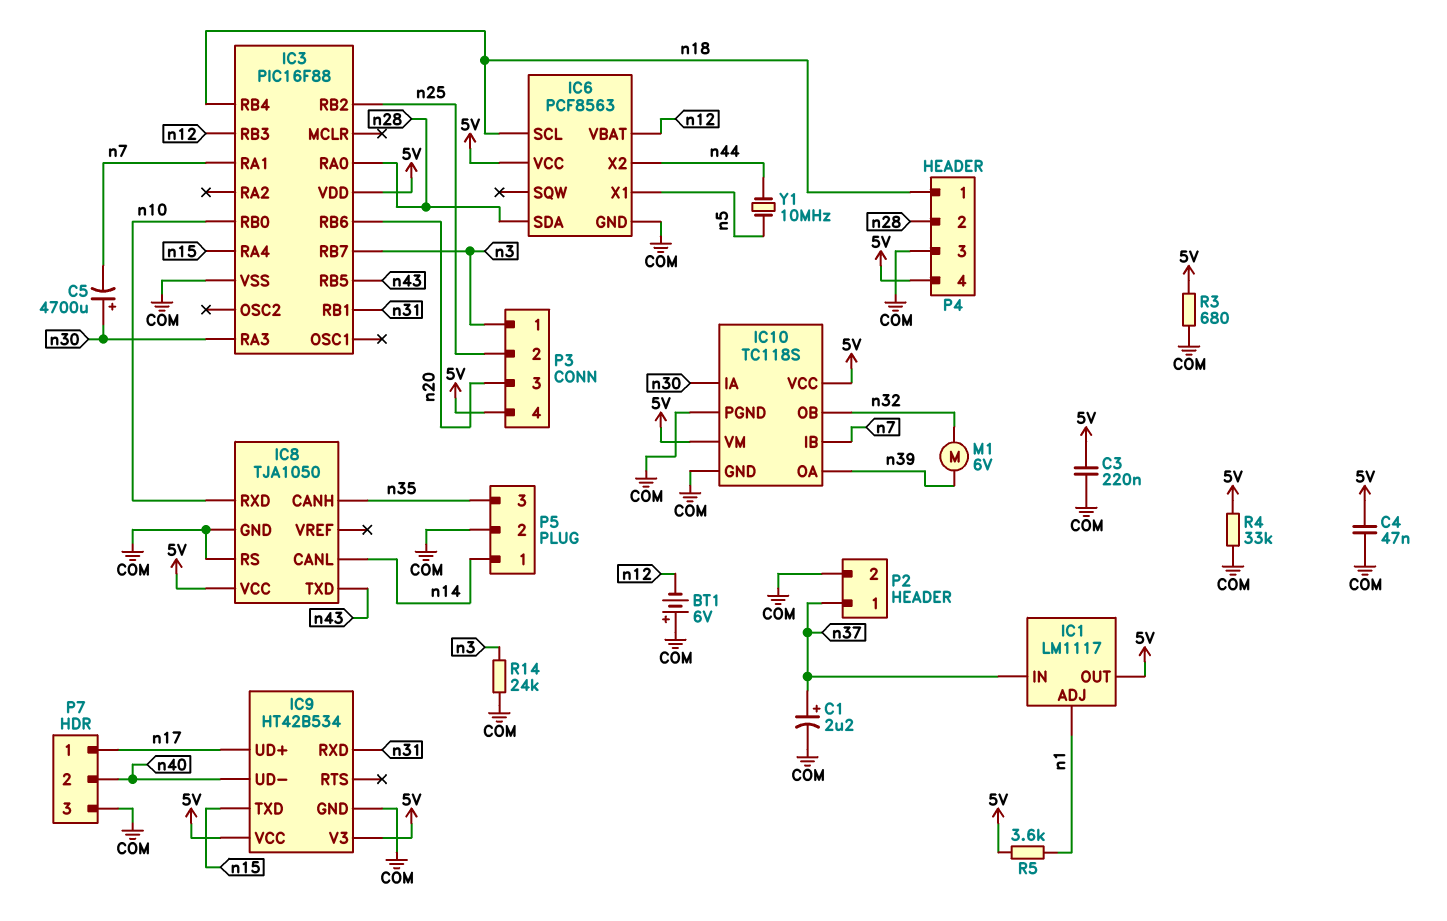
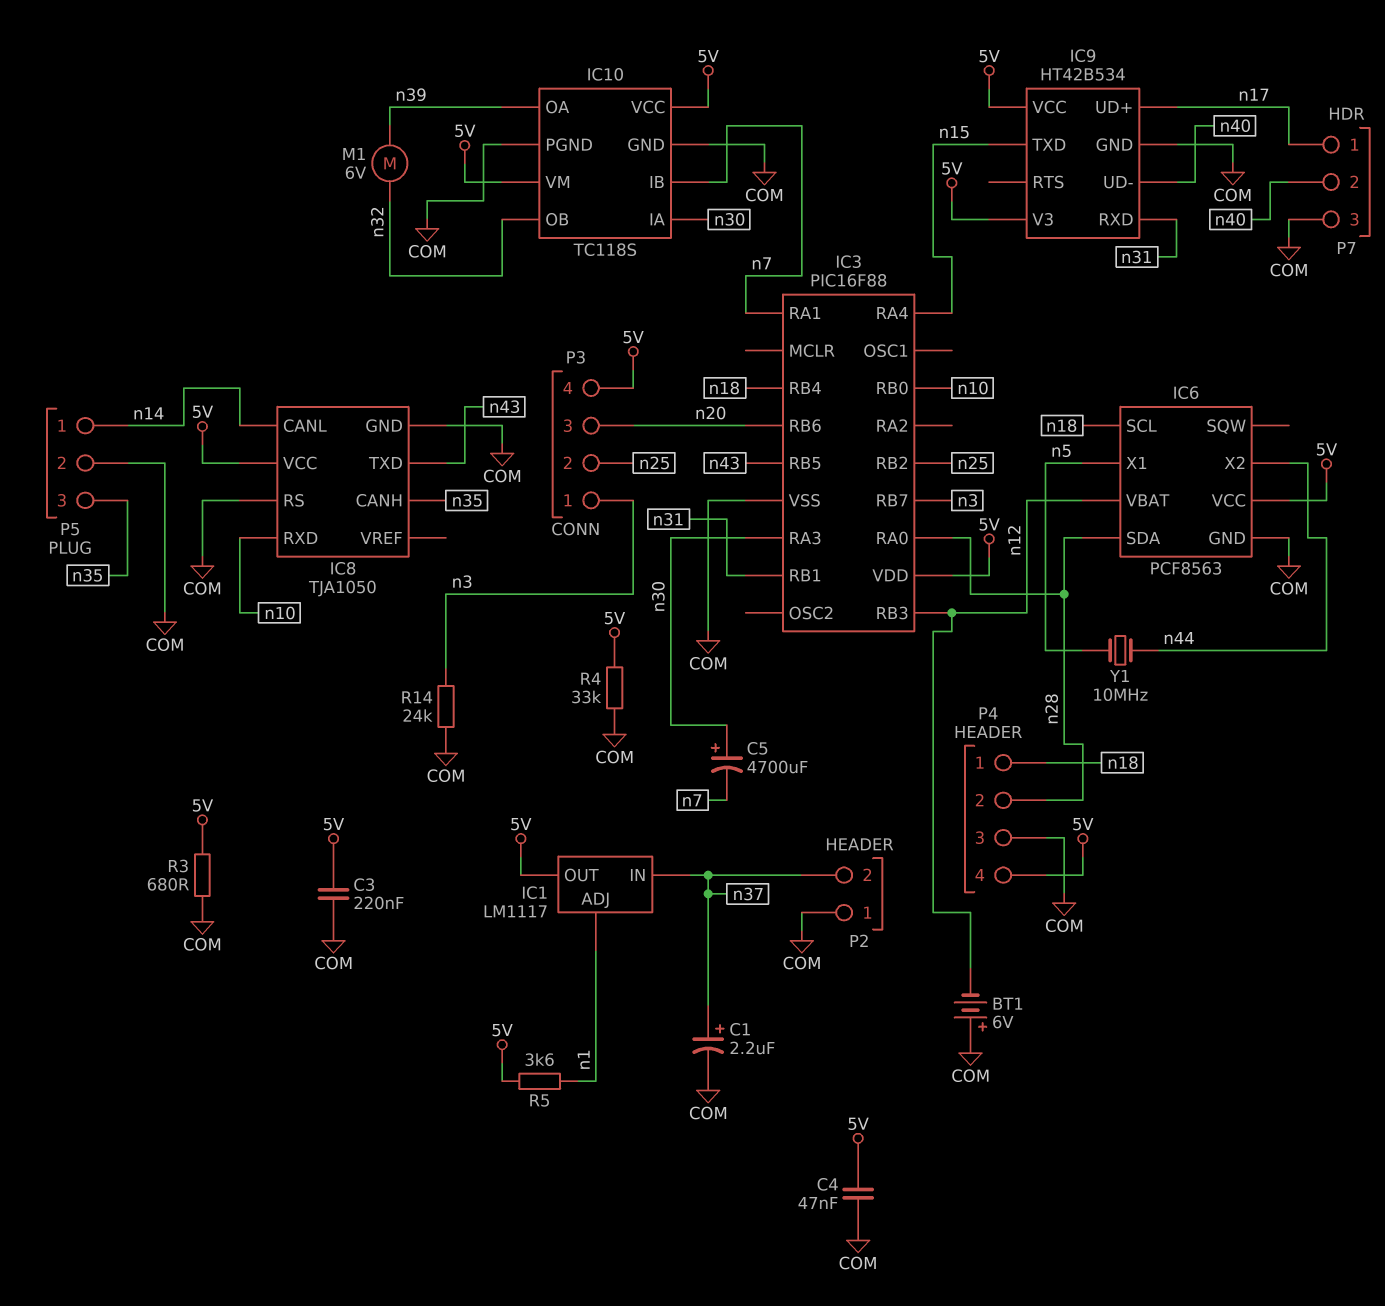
P2 pin 1: n37 -> COM
P2 pin 2: COM -> n37

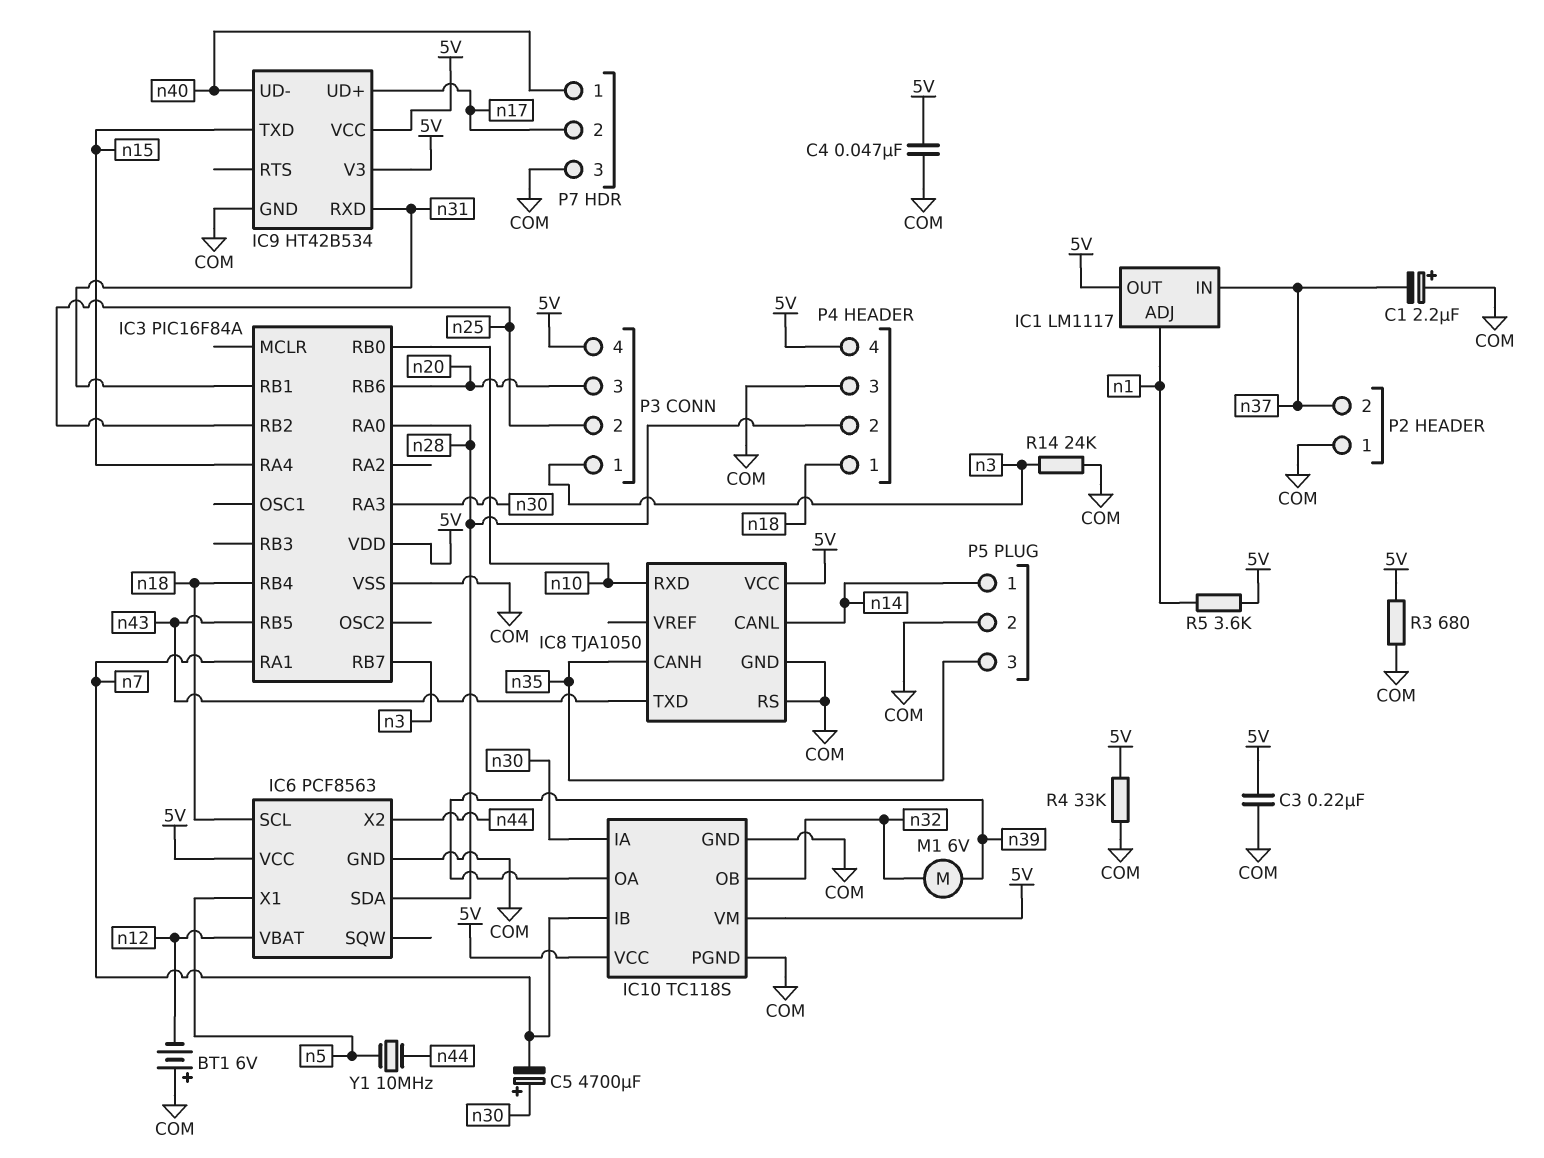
C1: 2.2uF (plus n37, minus COM) -> 2.2uF (plus COM, minus n37)
IC3: PIC16F88 -> PIC16F84A
IC3 pin RB3: n12 -> none
P7 pin 1: n17 -> n40
P7 pin 2: n40 -> n17

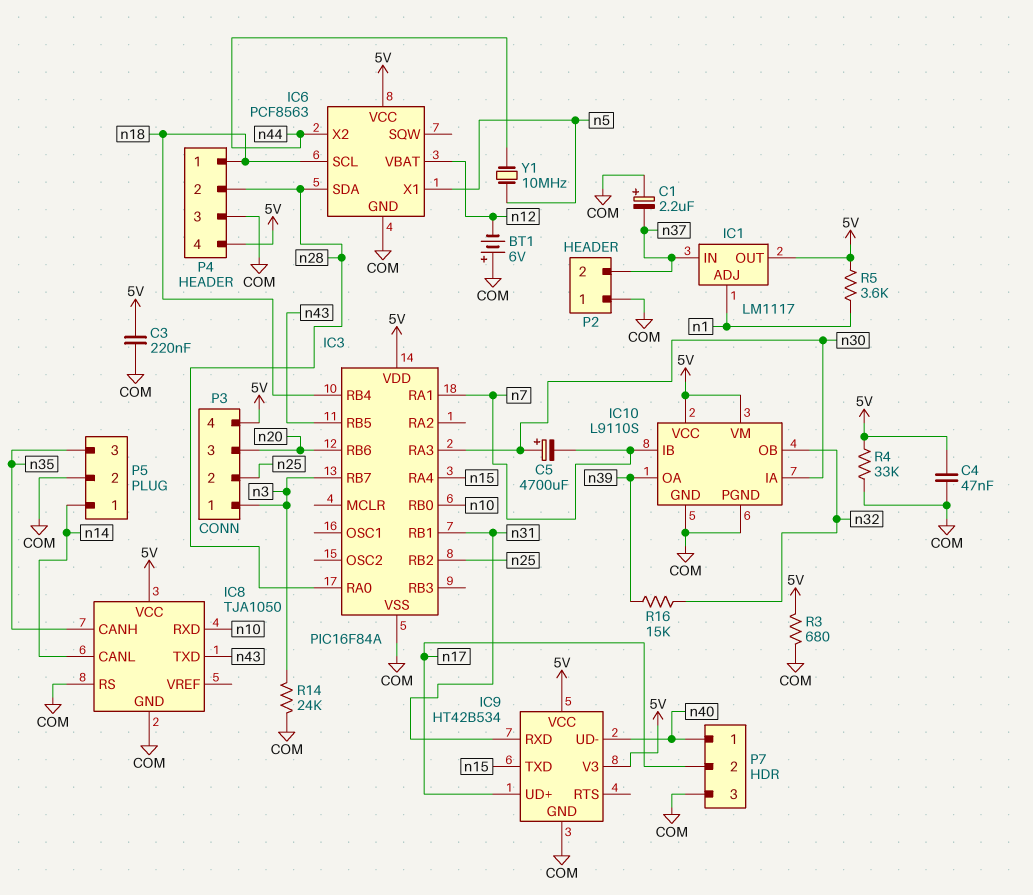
IC10: TC118S -> L9110S
M1: motor 6V (n32, n39) -> none
R16: none -> 15k (n32, n39)

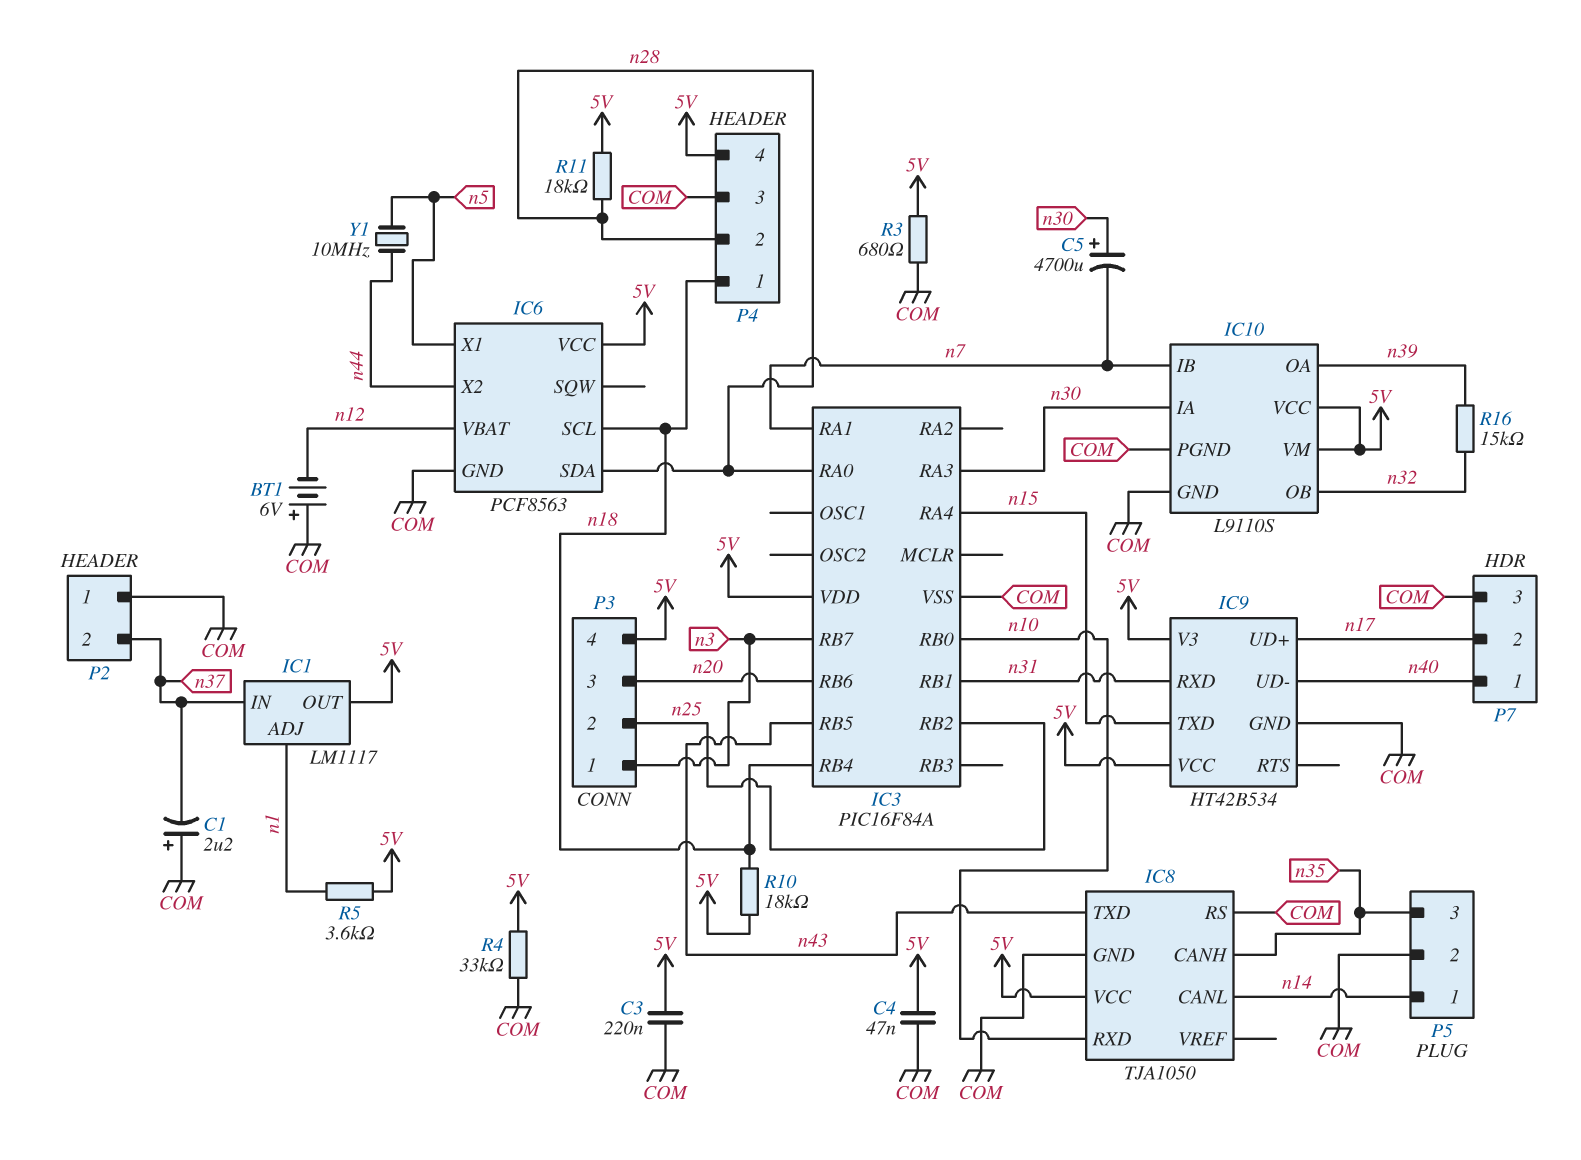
R10: none -> 18k (5V, n18)
R11: none -> 18k (5V, n28)
R14: 24k (COM, n3) -> none

